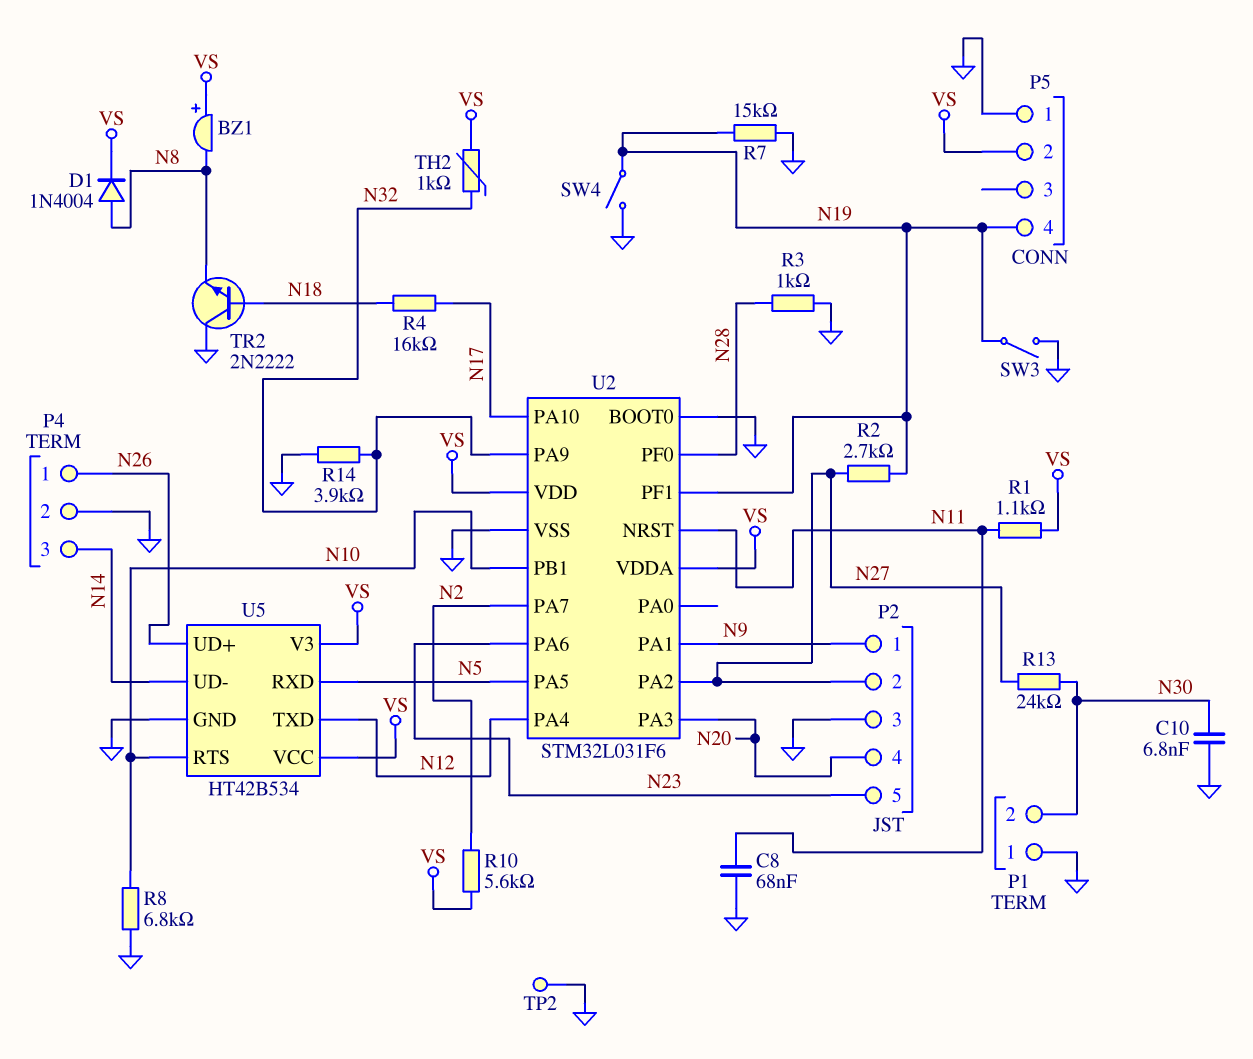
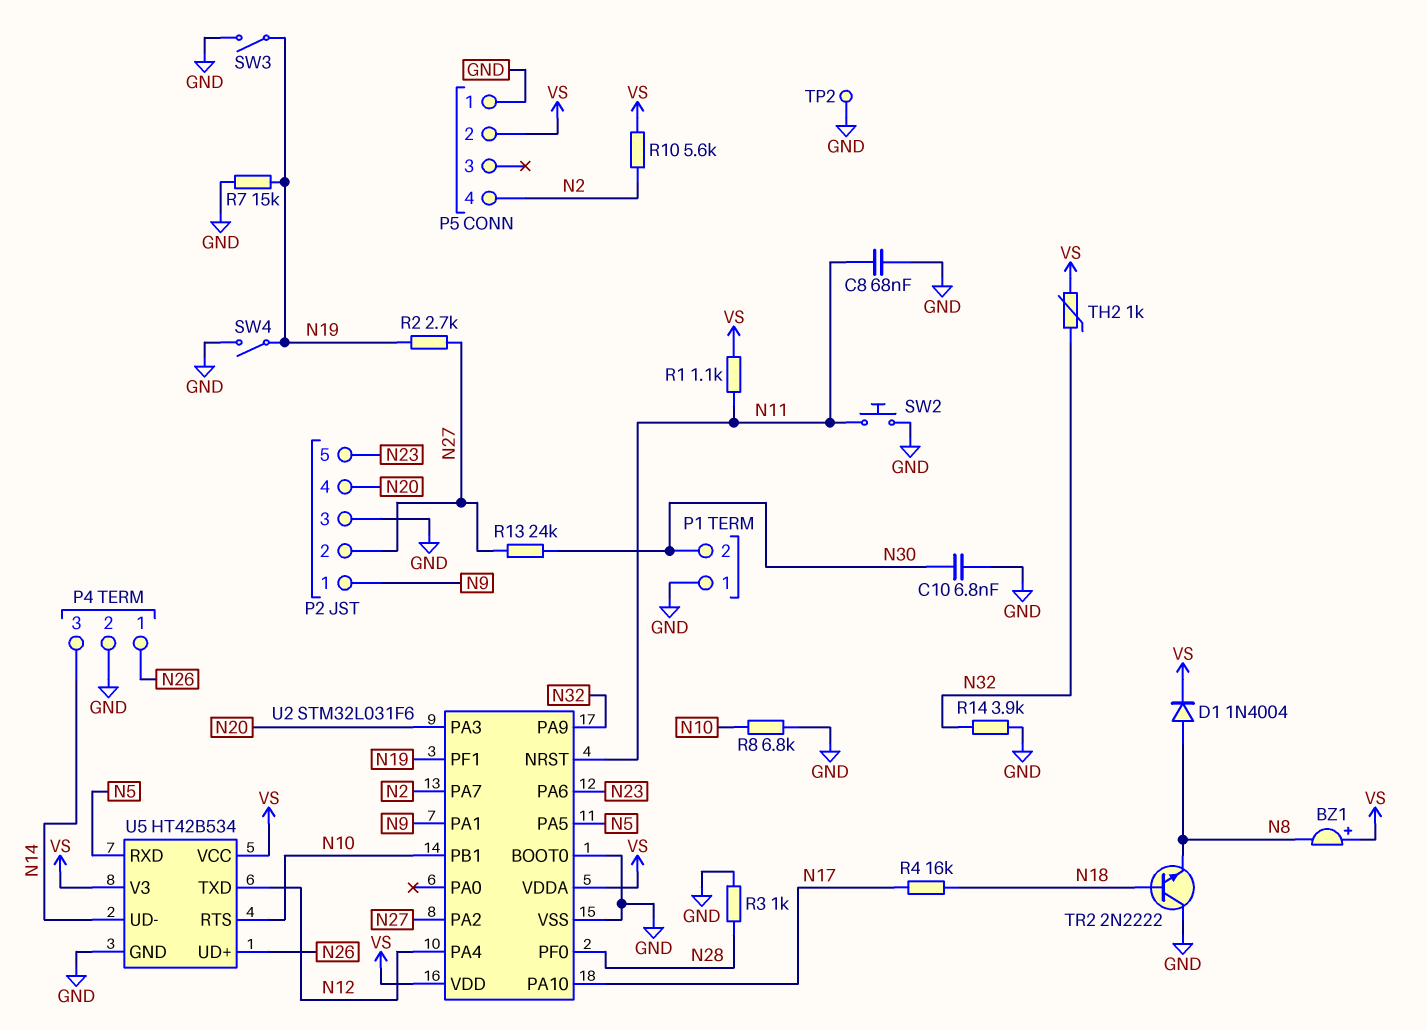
P5 pin 4: N19 -> N2
SW2: none -> button (GND, N11)

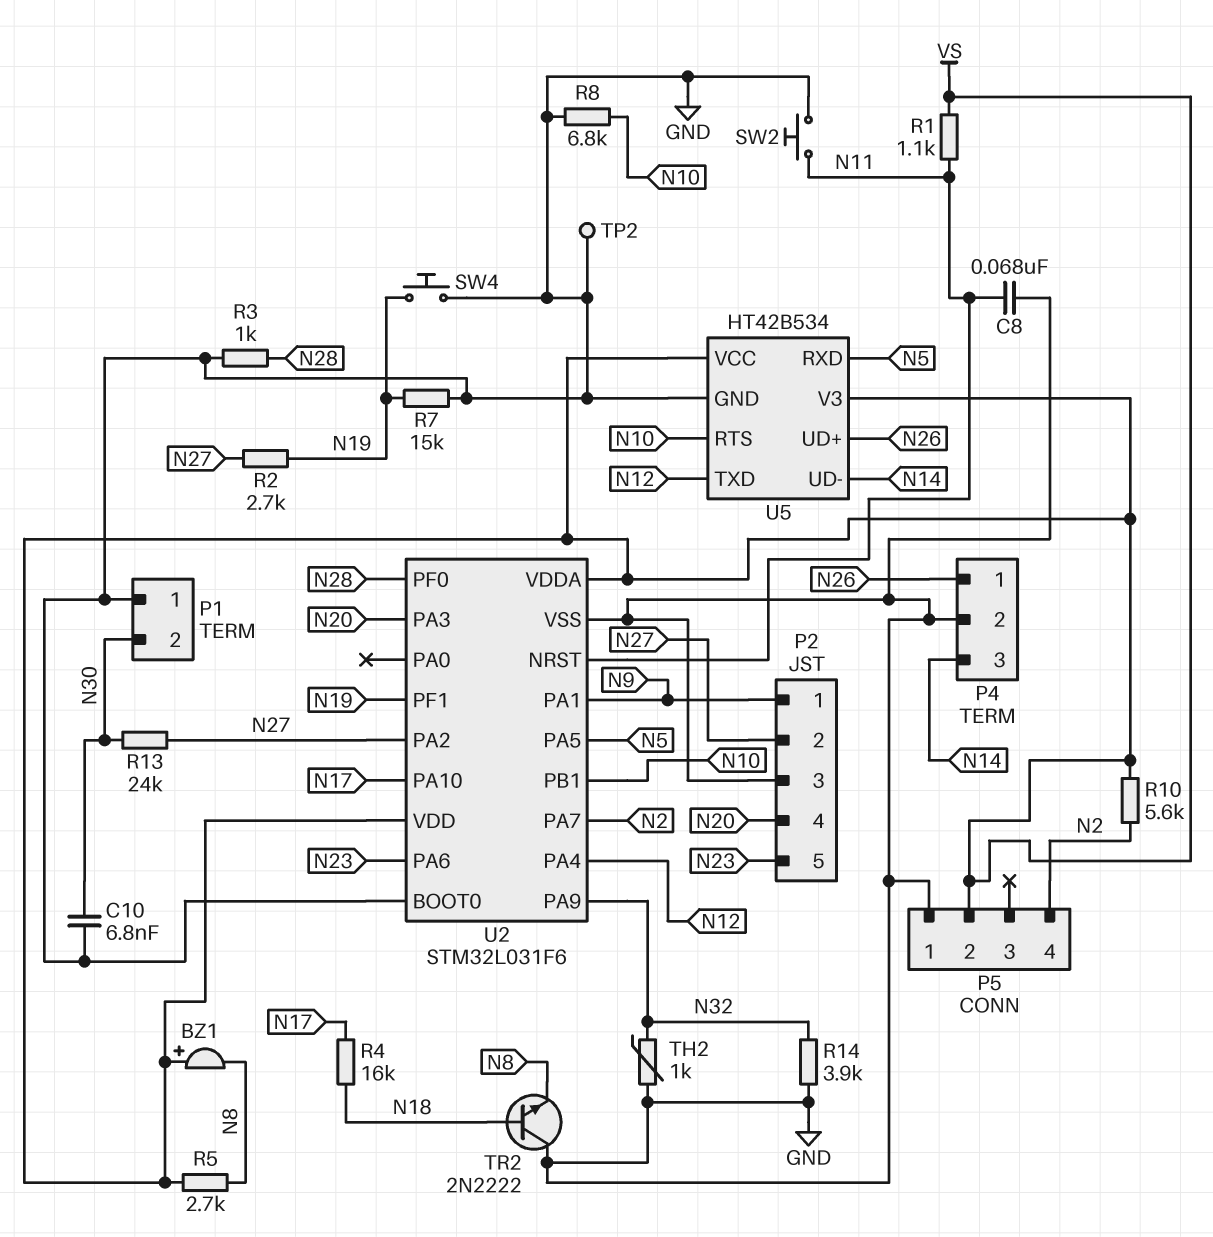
D1: diode 1N4004 (A N8, K VS) -> none
R5: none -> 2.7k (N8, VS)
SW3: switch (GND, N19) -> none
SW4: switch (GND, N19) -> button (GND, N19)
TH2: 1k (N32, VS) -> 1k (GND, N32)

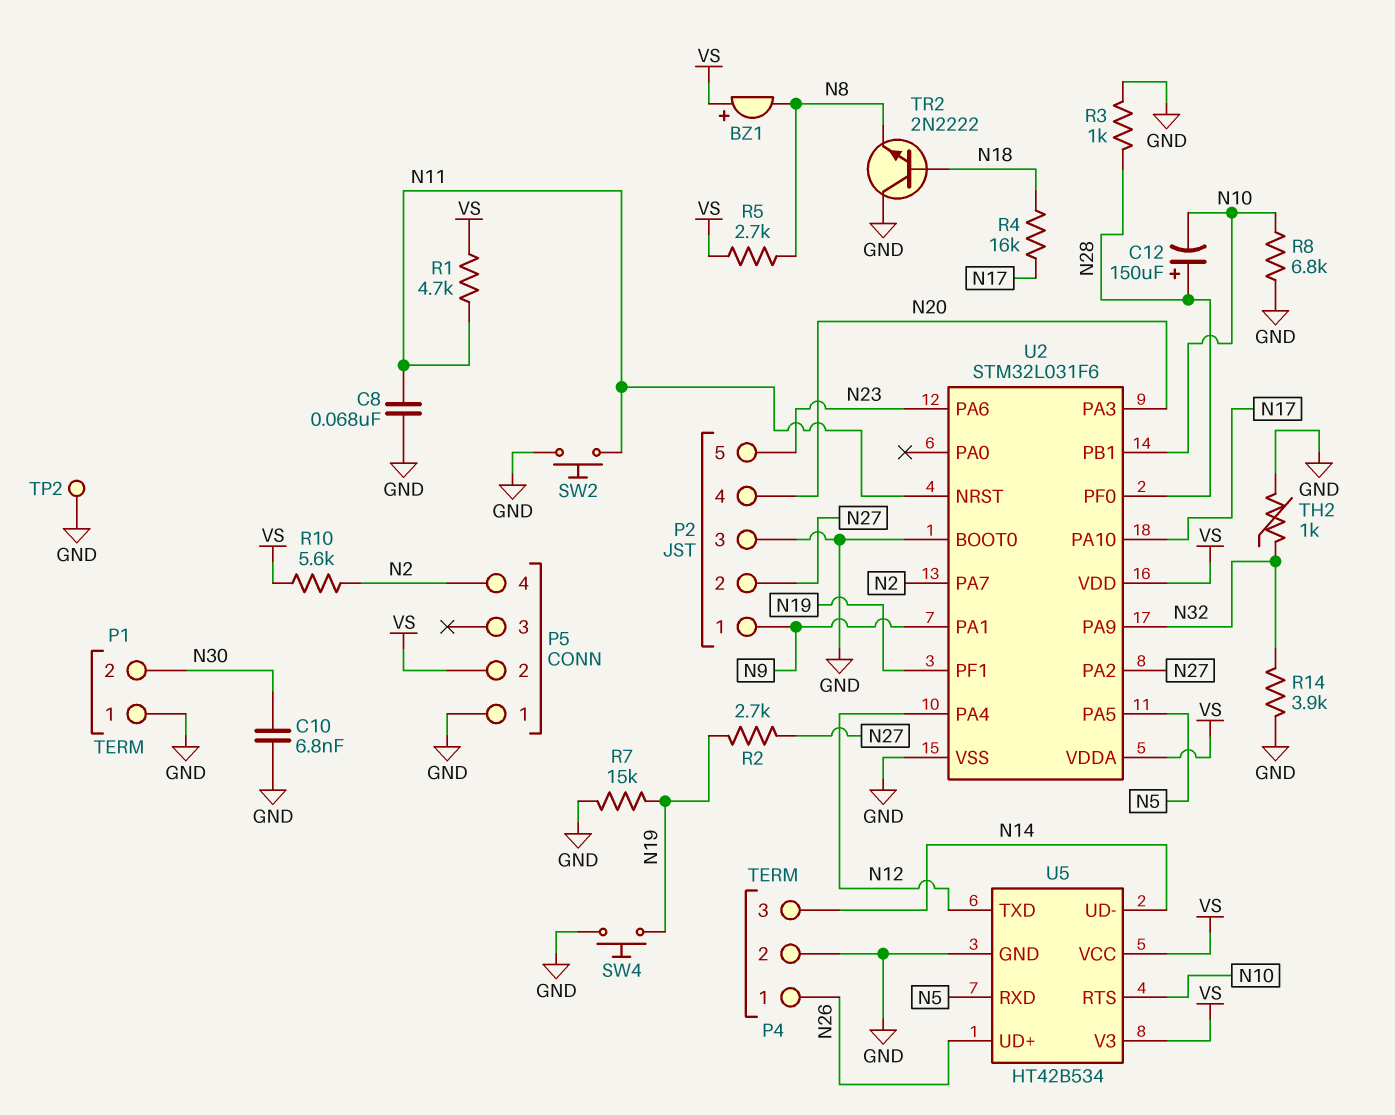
C12: none -> 150uF (plus N28, minus N10)
R1: 1.1k (N11, VS) -> 4.7k (N11, VS)
R13: 24k (N27, N30) -> none

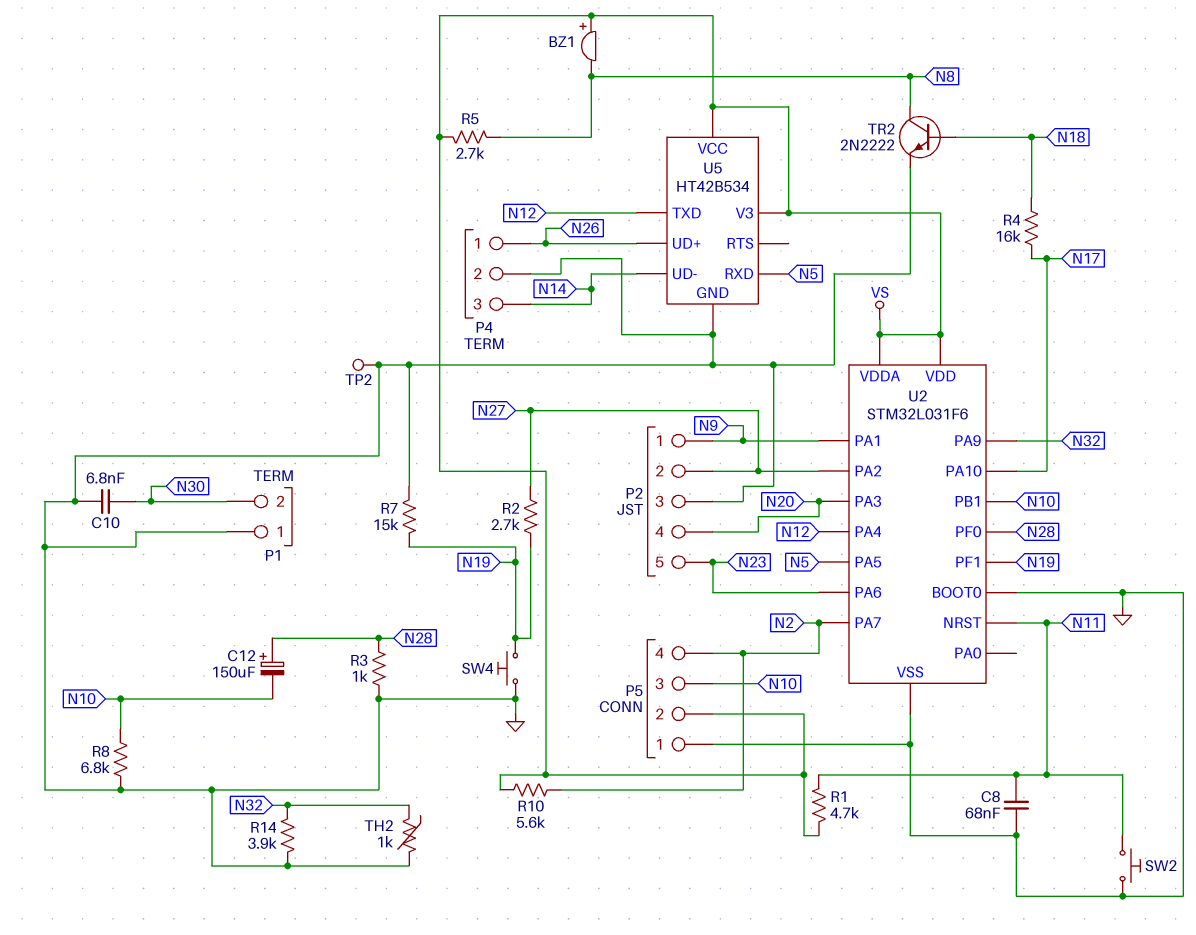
P5 pin 3: none -> N10
TR2: NPN 2N2222 (B N18, C GND, E N8) -> NPN 2N2222 (B N18, C N8, E GND)
U5 pin RTS: N10 -> none

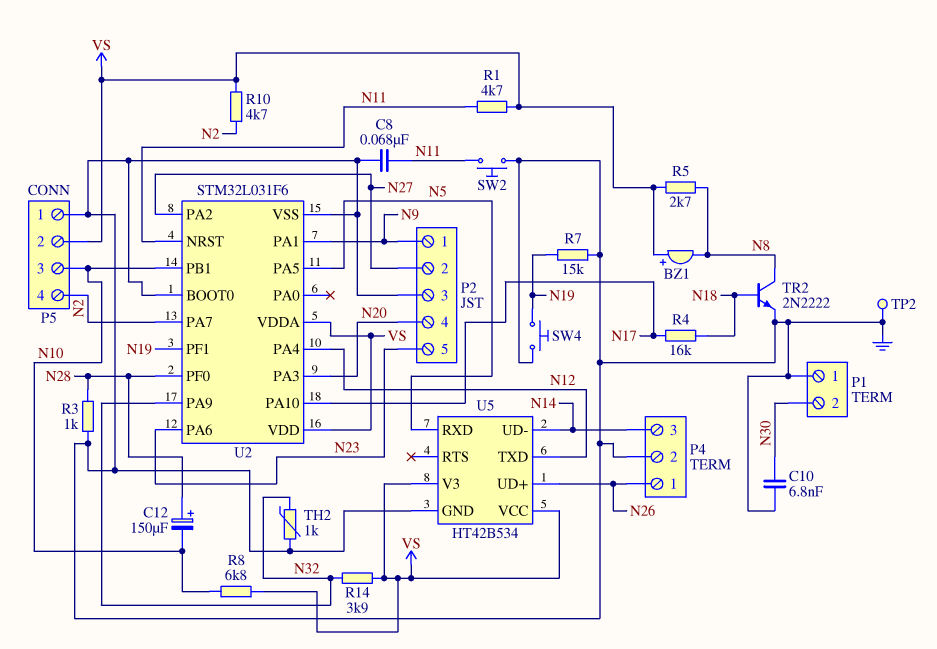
R2: 2.7k (N19, N27) -> none
R8: 6.8k (GND, N10) -> 6.8k (N10, VS)
R10: 5.6k (N2, VS) -> 4.7k (N2, VS)
R14: 3.9k (GND, N32) -> 3.9k (N32, VS)

